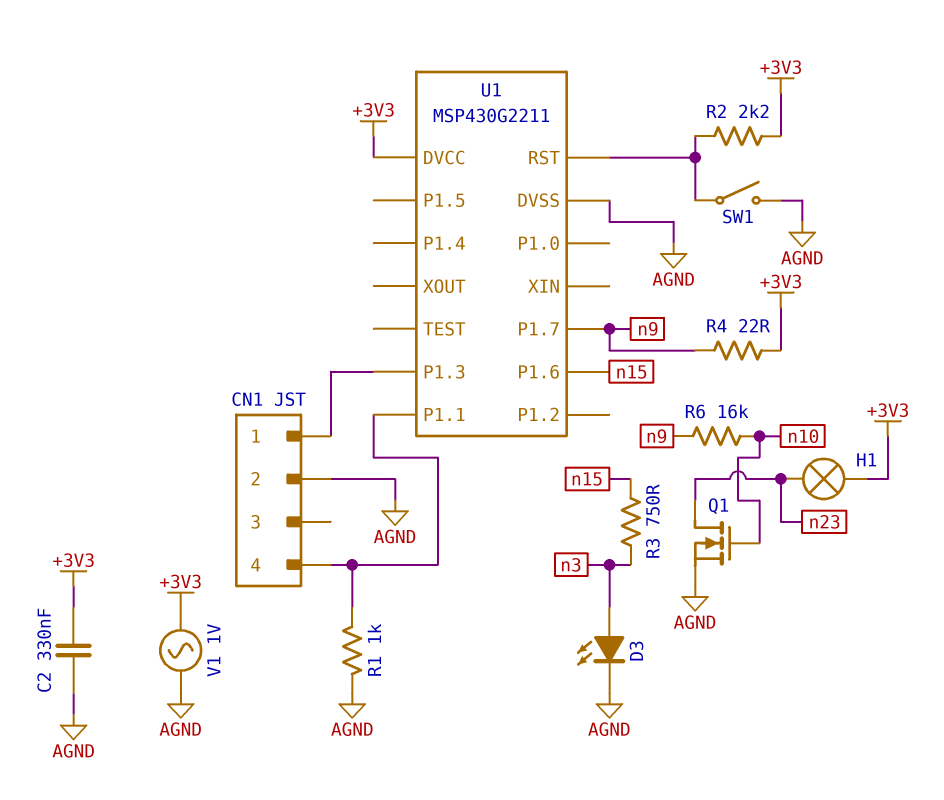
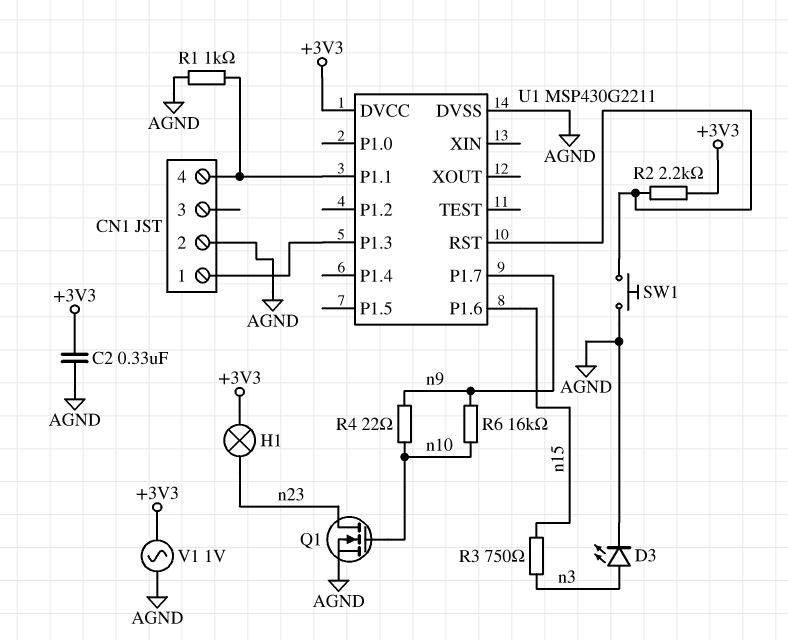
R4: 22 (+3V3, n9) -> 22 (n9, n10)
SW1: switch (AGND, U1/RST) -> button (AGND, U1/RST)

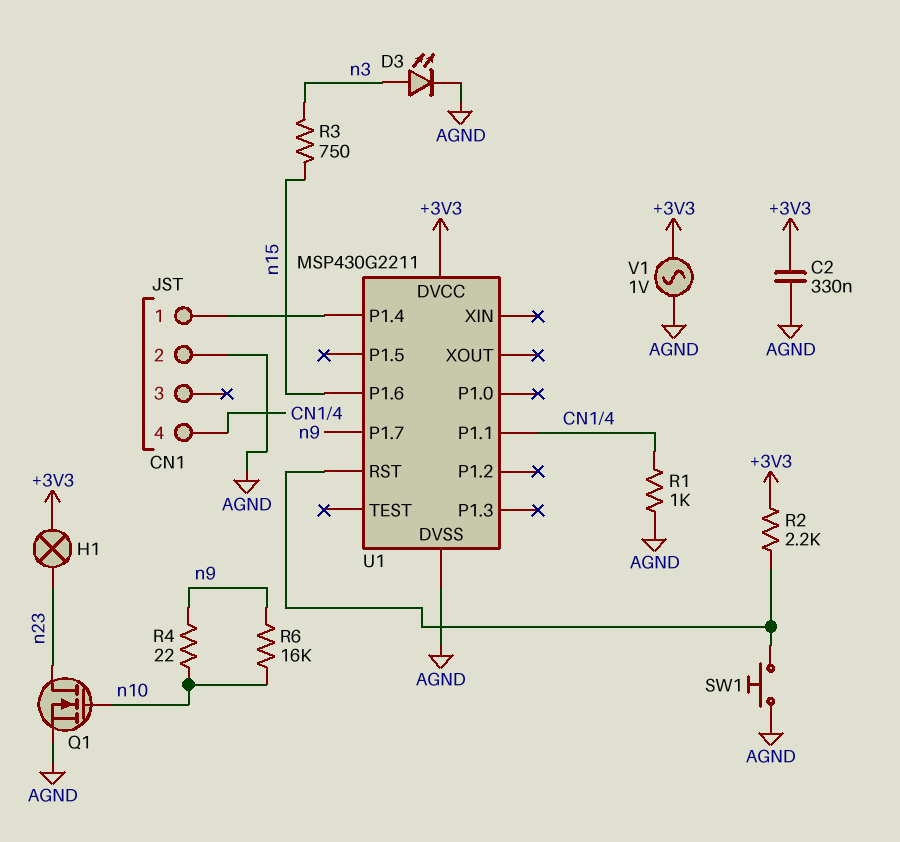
U1 pin P1.3: CN1/1 -> none
U1 pin P1.4: none -> CN1/1

